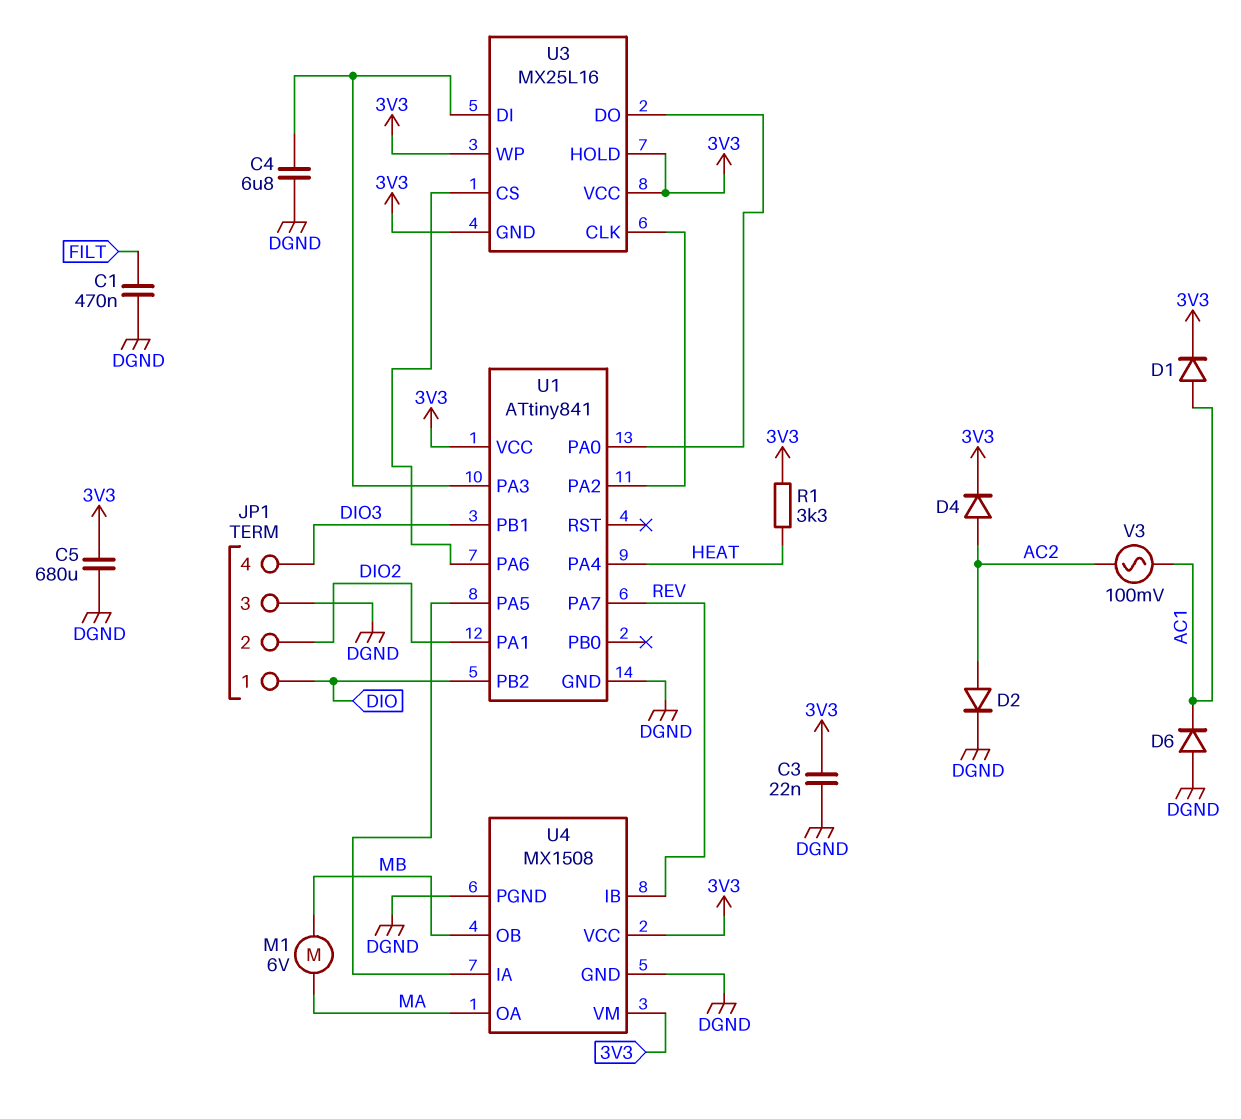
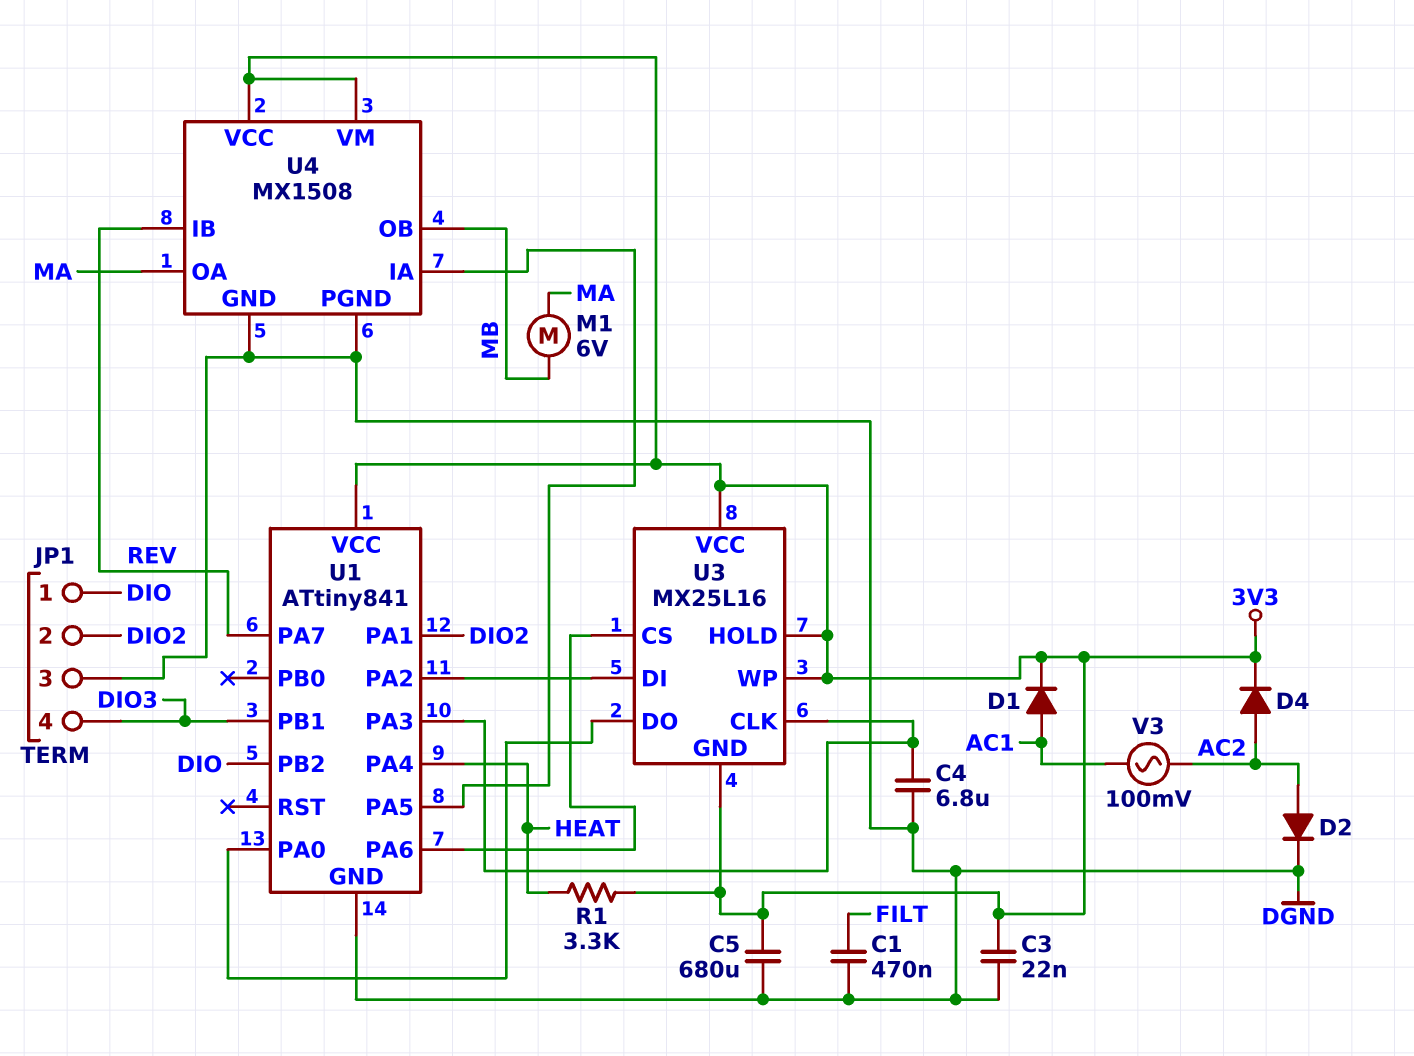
D6: diode (A DGND, K AC1) -> none
U3 pin CLK: U1/PA2 -> U1/PA3
U3 pin DI: U1/PA3 -> U1/PA2

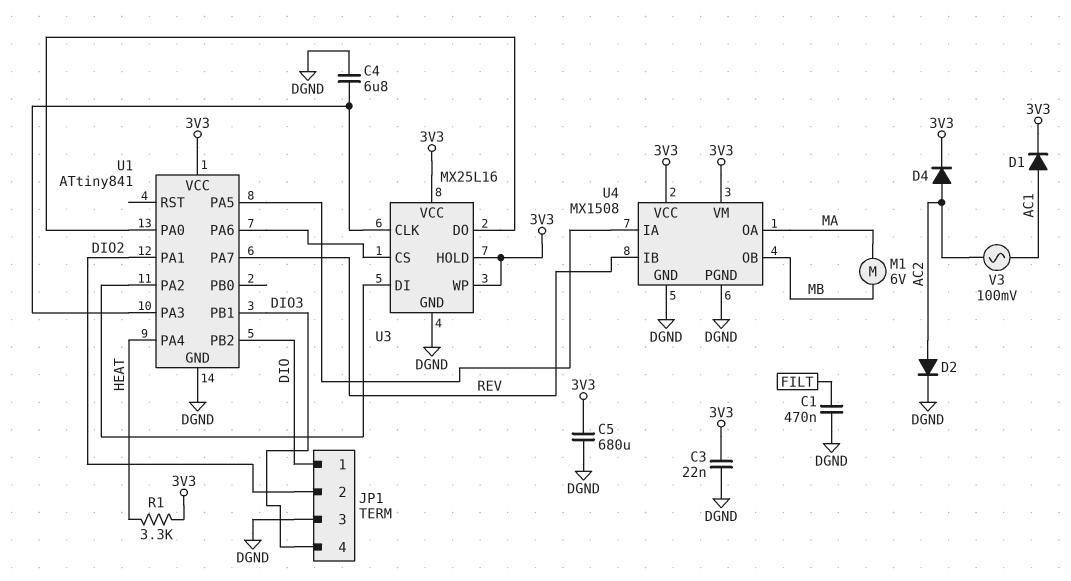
U3 pin GND: 3V3 -> DGND

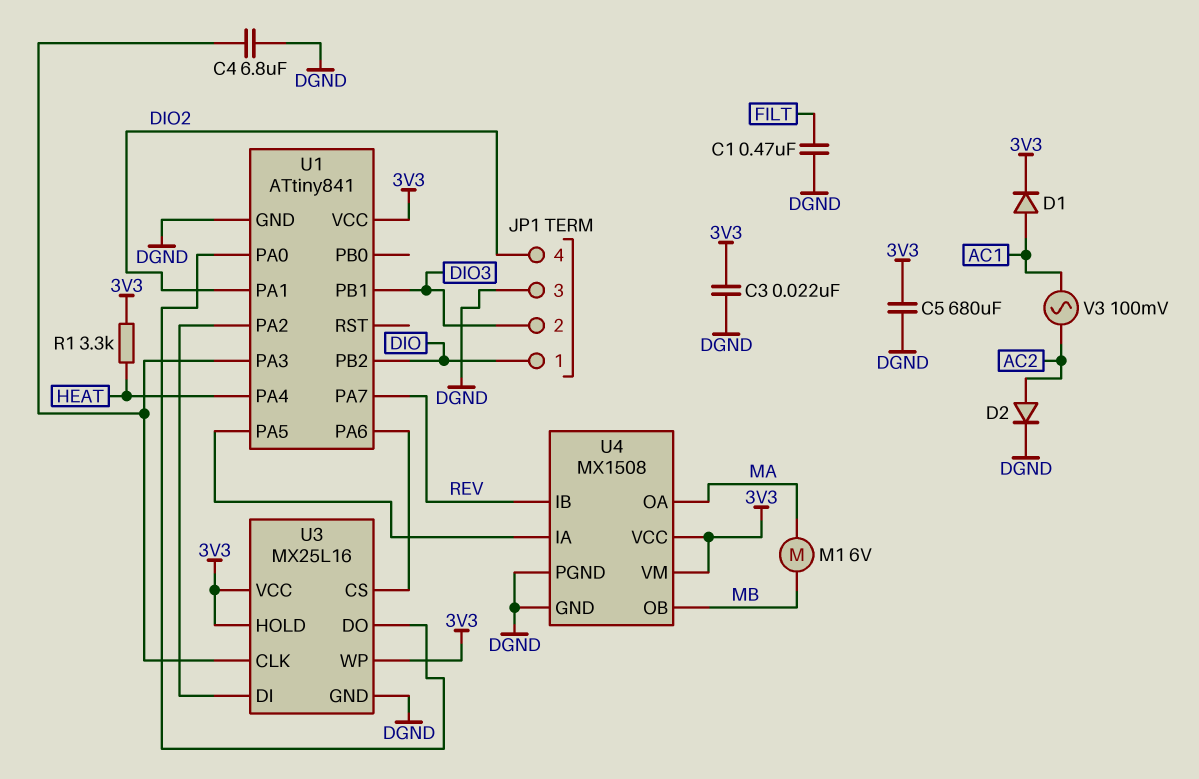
D4: diode (A AC2, K 3V3) -> none
JP1 pin 2: DIO2 -> DIO3
JP1 pin 4: DIO3 -> DIO2

